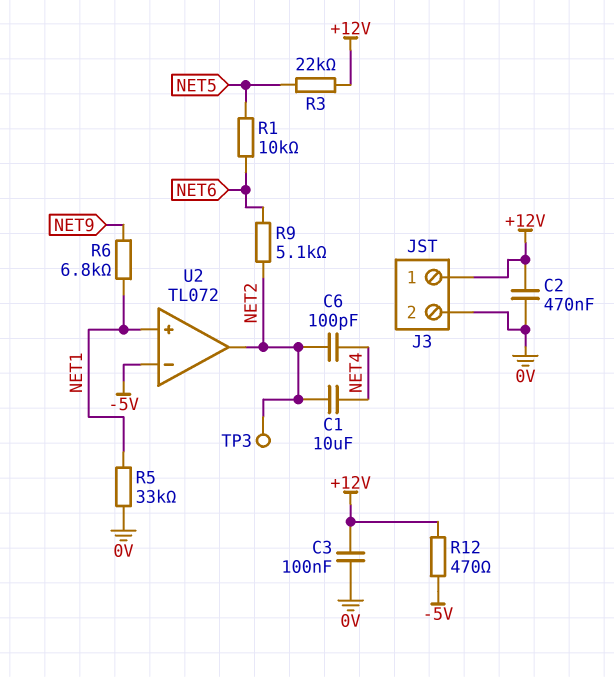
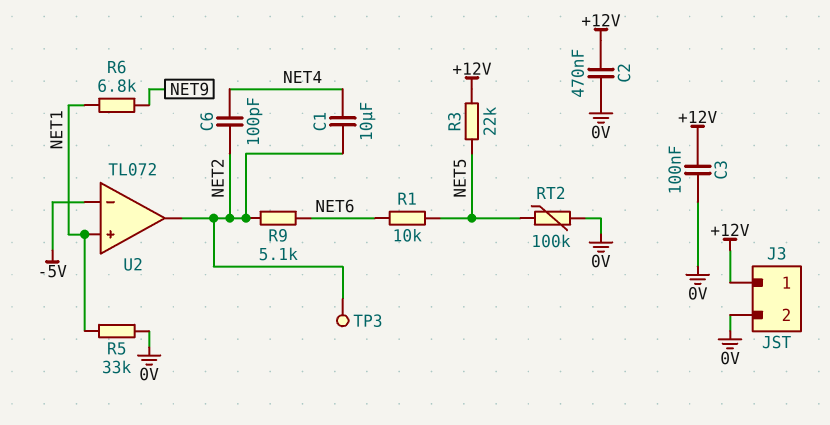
R12: 470 (+12V, -5V) -> none
RT2: none -> 100k (0V, NET5)

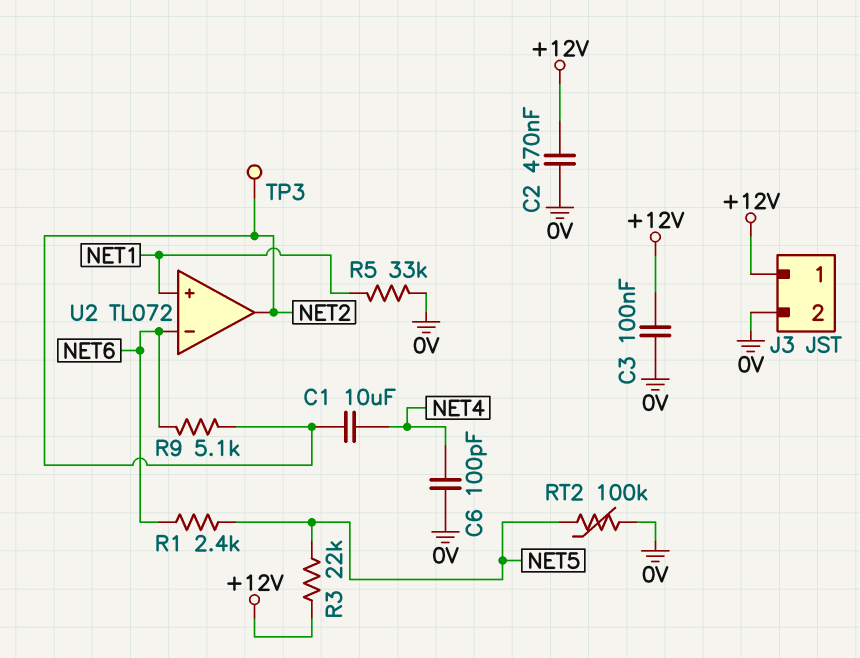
C6: 100pF (NET2, NET4) -> 100pF (0V, NET4)
R1: 10k (NET5, NET6) -> 2.4k (NET5, NET6)
R6: 6.8k (NET1, NET9) -> none
U2 pin in-: -5V -> NET6

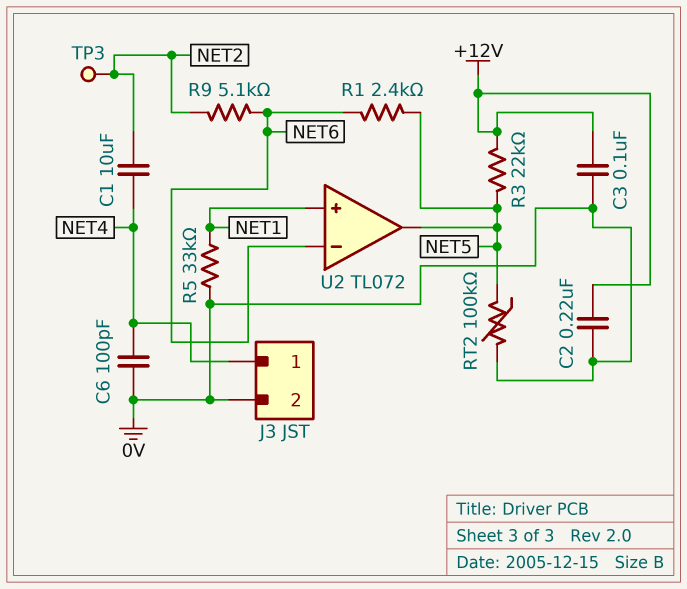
C2: 470nF (+12V, 0V) -> 220nF (+12V, 0V)
J3 pin 1: +12V -> NET4
U2 pin out: NET2 -> NET5

